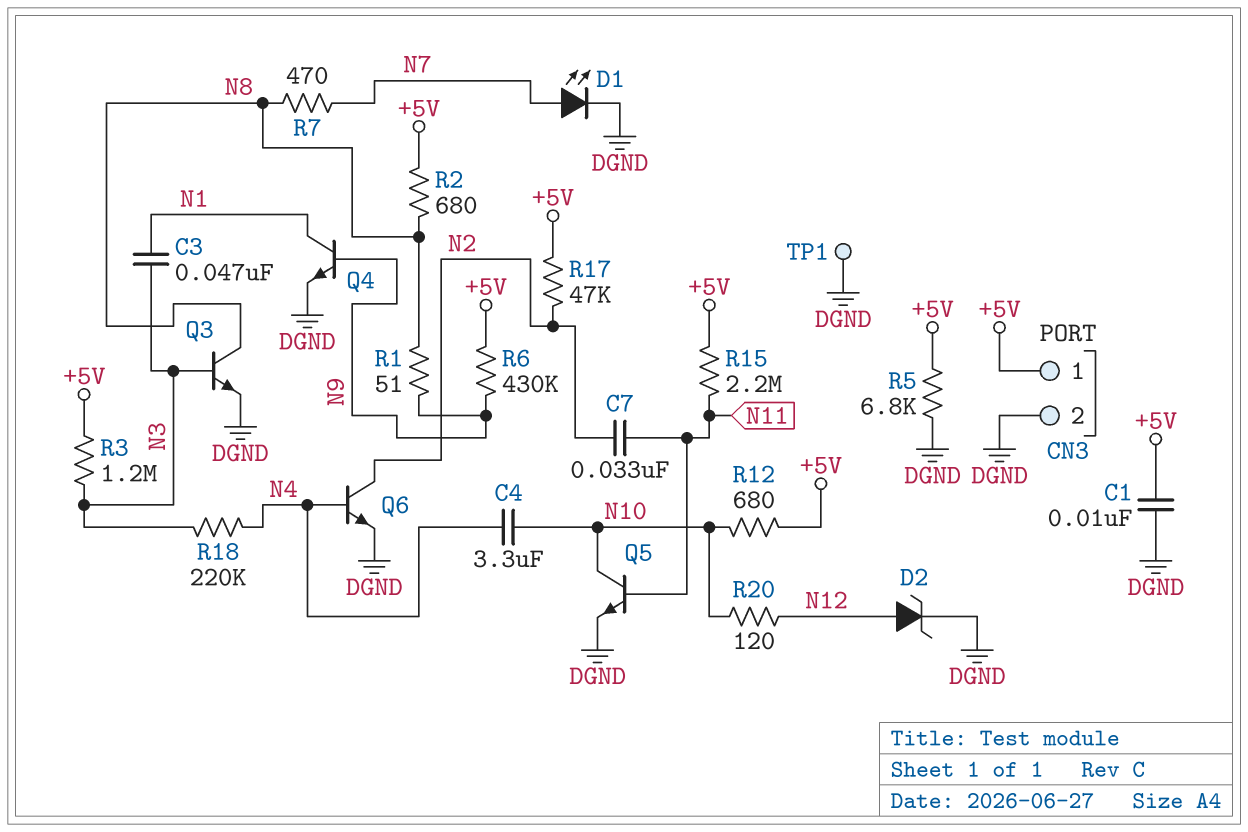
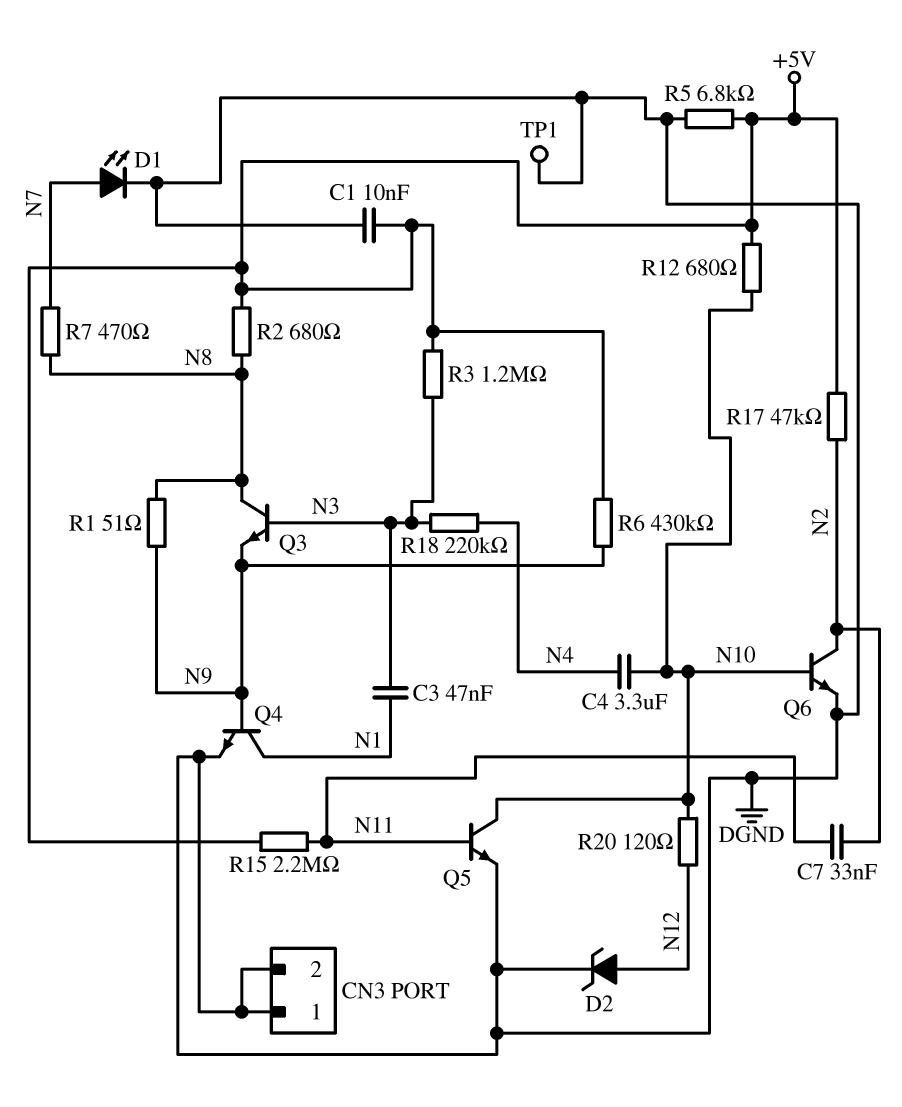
CN3 pin 1: +5V -> DGND
Q3: NPN (B N3, C N8, E DGND) -> NPN (B N3, C N8, E N9)
Q6: NPN (B N4, C N2, E DGND) -> NPN (B N10, C N2, E DGND)

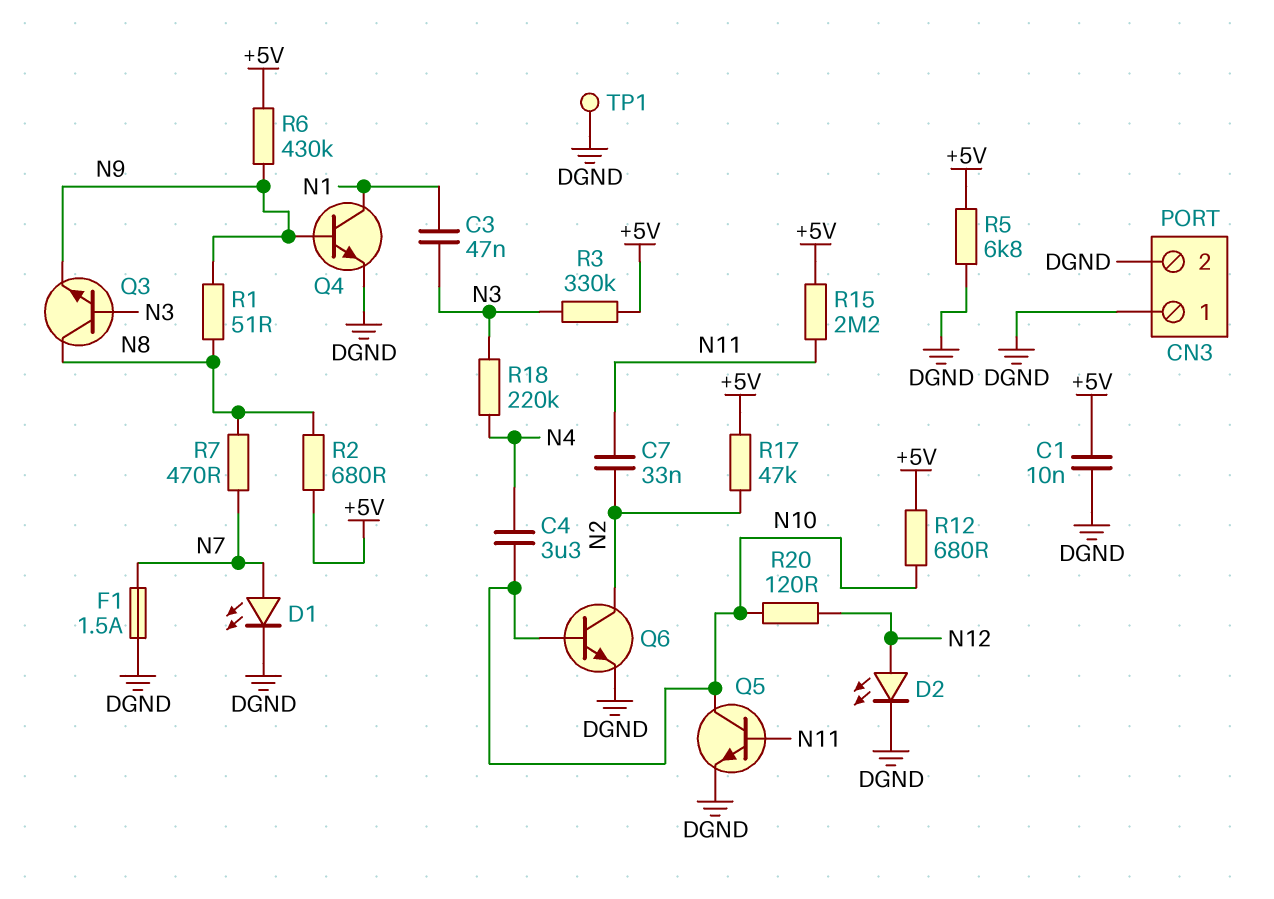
D2: zener (A N12, K DGND) -> LED (A N12, K DGND)
F1: none -> 1.5A (DGND, N7)
R3: 1.2M (+5V, N3) -> 330k (+5V, N3)

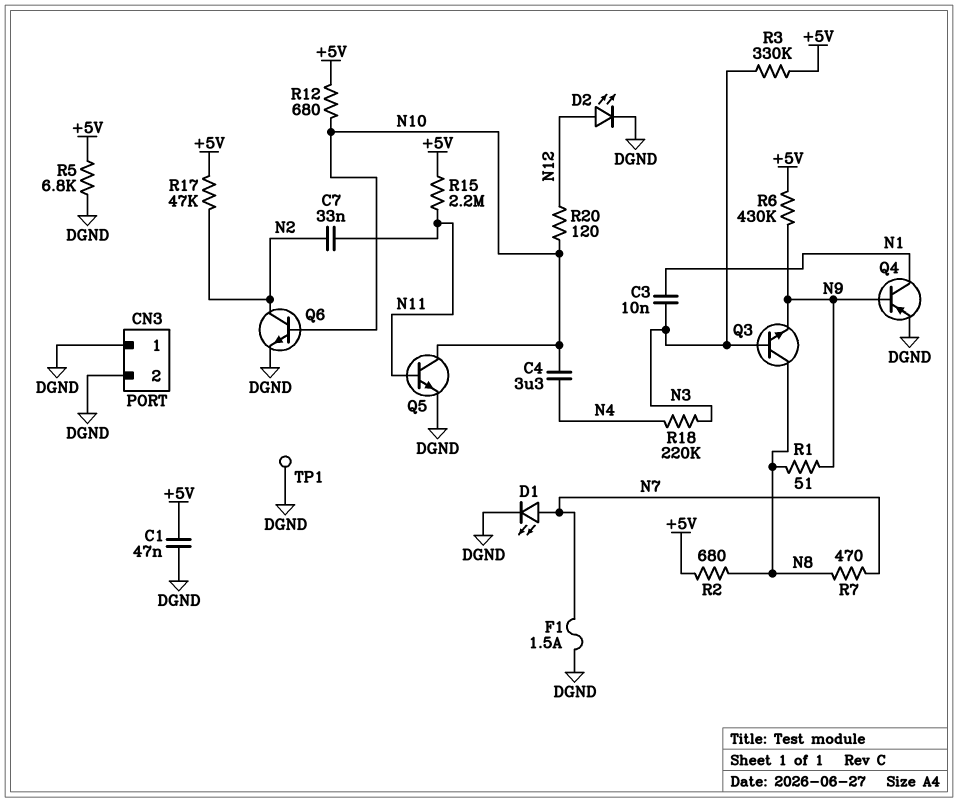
C1: 10nF (+5V, DGND) -> 47nF (+5V, DGND)
C3: 47nF (N1, N3) -> 10nF (N1, N3)
Q4: NPN (B N9, C N1, E DGND) -> PNP (B N9, C N1, E DGND)

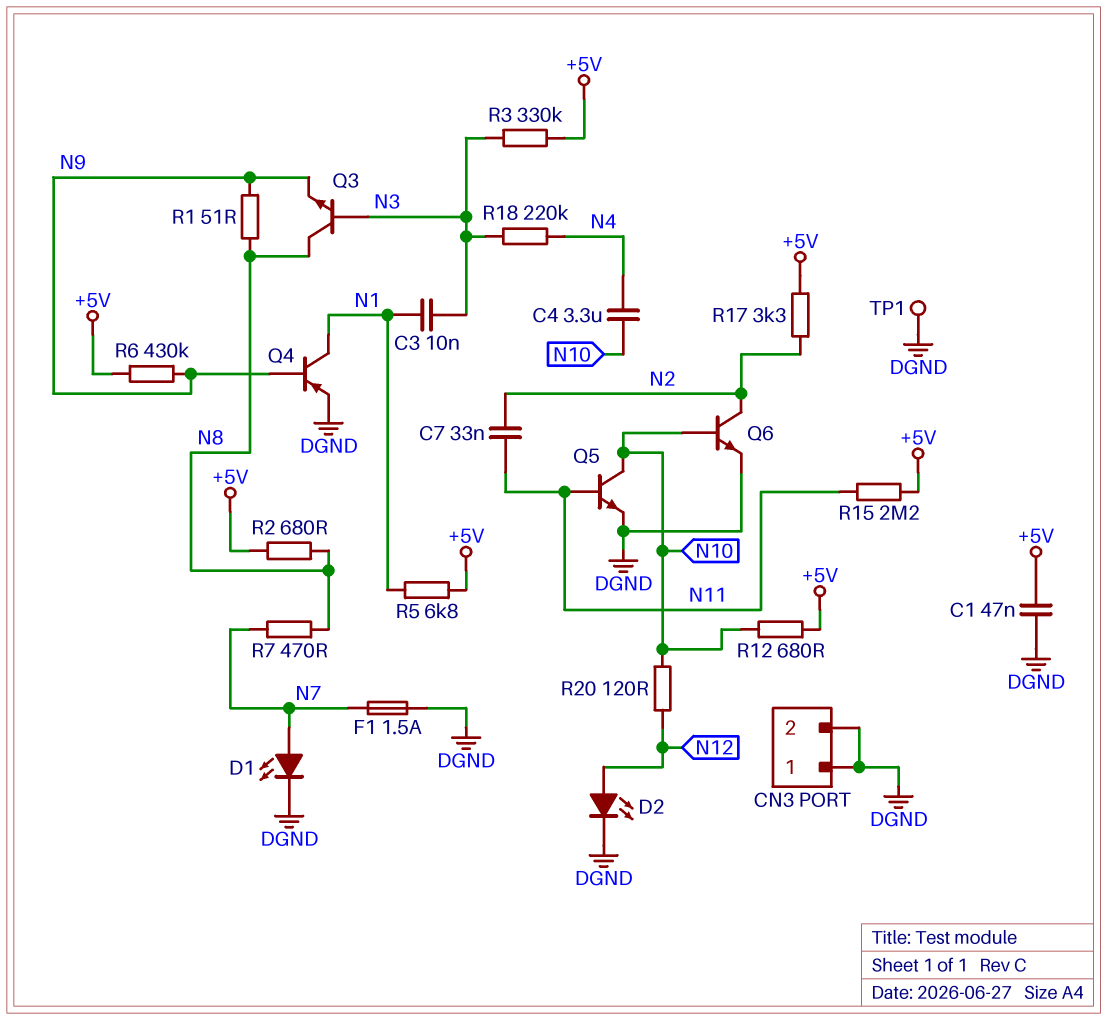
R5: 6.8k (+5V, DGND) -> 6.8k (+5V, N1)
R17: 47k (+5V, N2) -> 3.3k (+5V, N2)

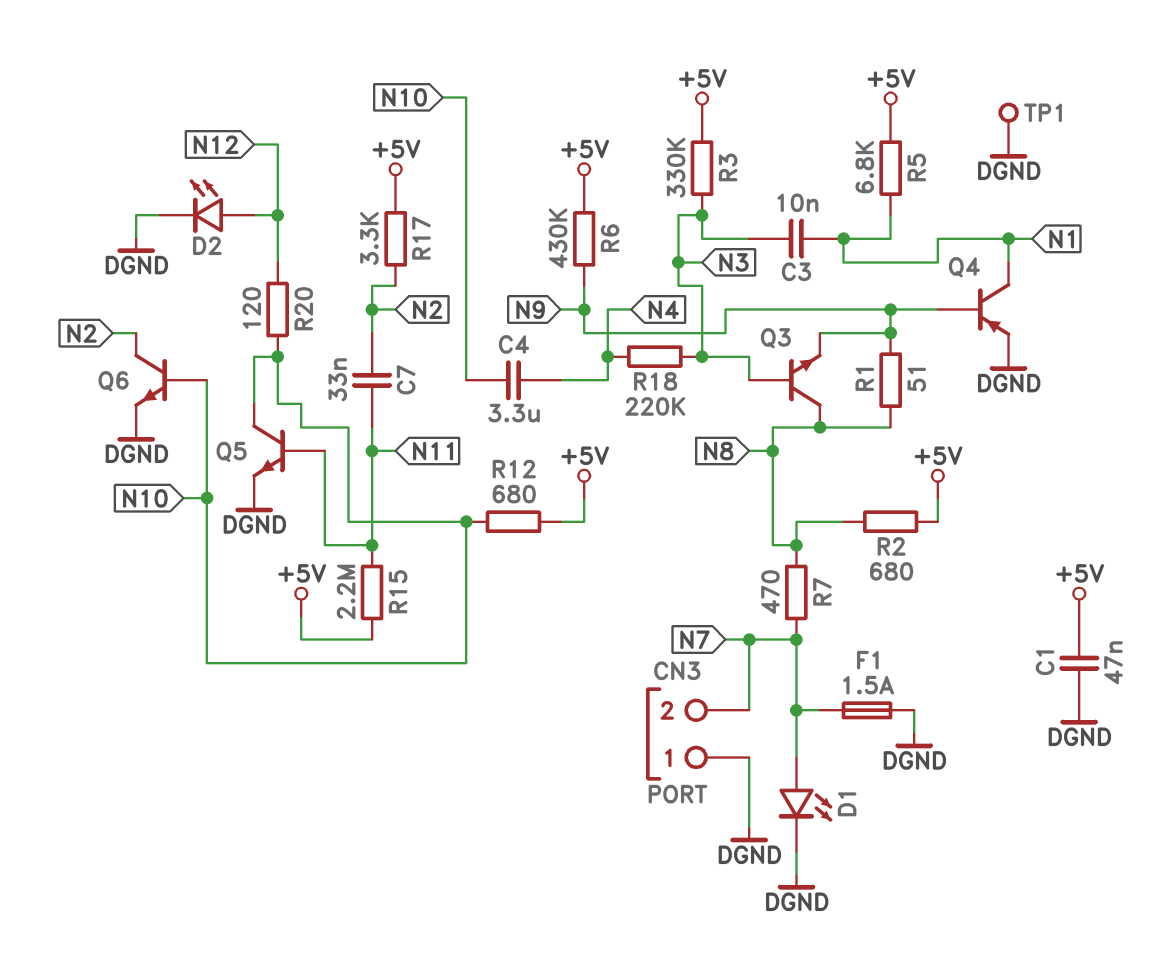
CN3 pin 2: DGND -> N7

